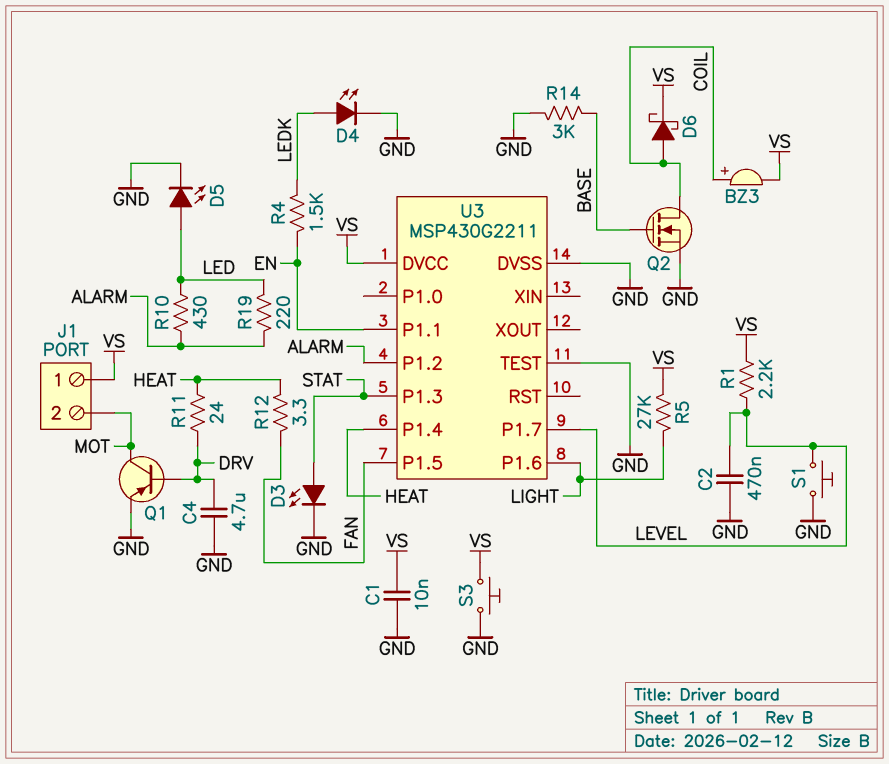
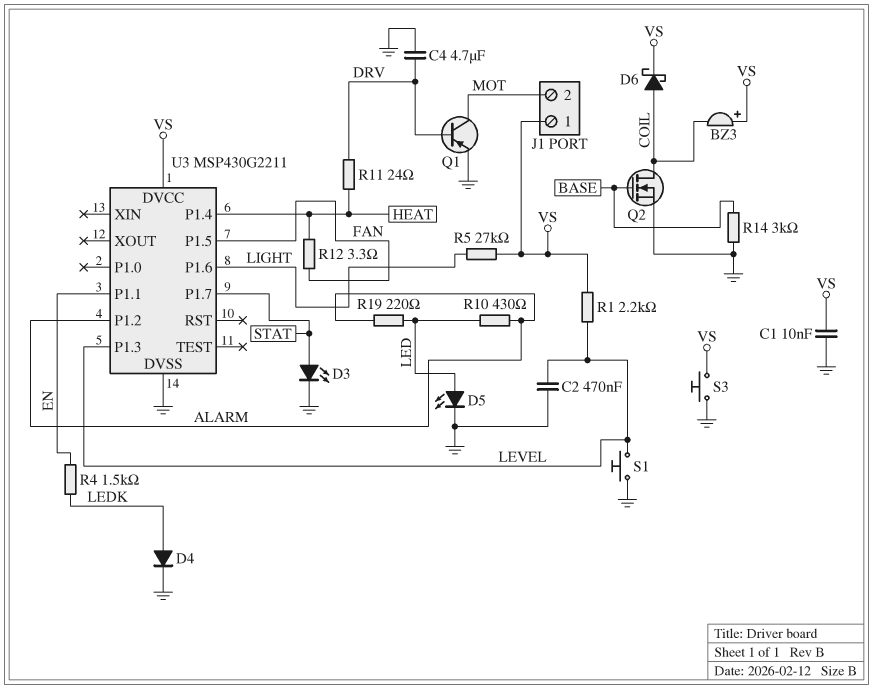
BZ3: buzzer (plus COIL, minus VS) -> buzzer (plus VS, minus COIL)
D4: LED (A LEDK, K GND) -> diode (A LEDK, K GND)
U3 pin P1.3: STAT -> LEVEL
U3 pin P1.7: LEVEL -> STAT
U3 pin TEST: GND -> none

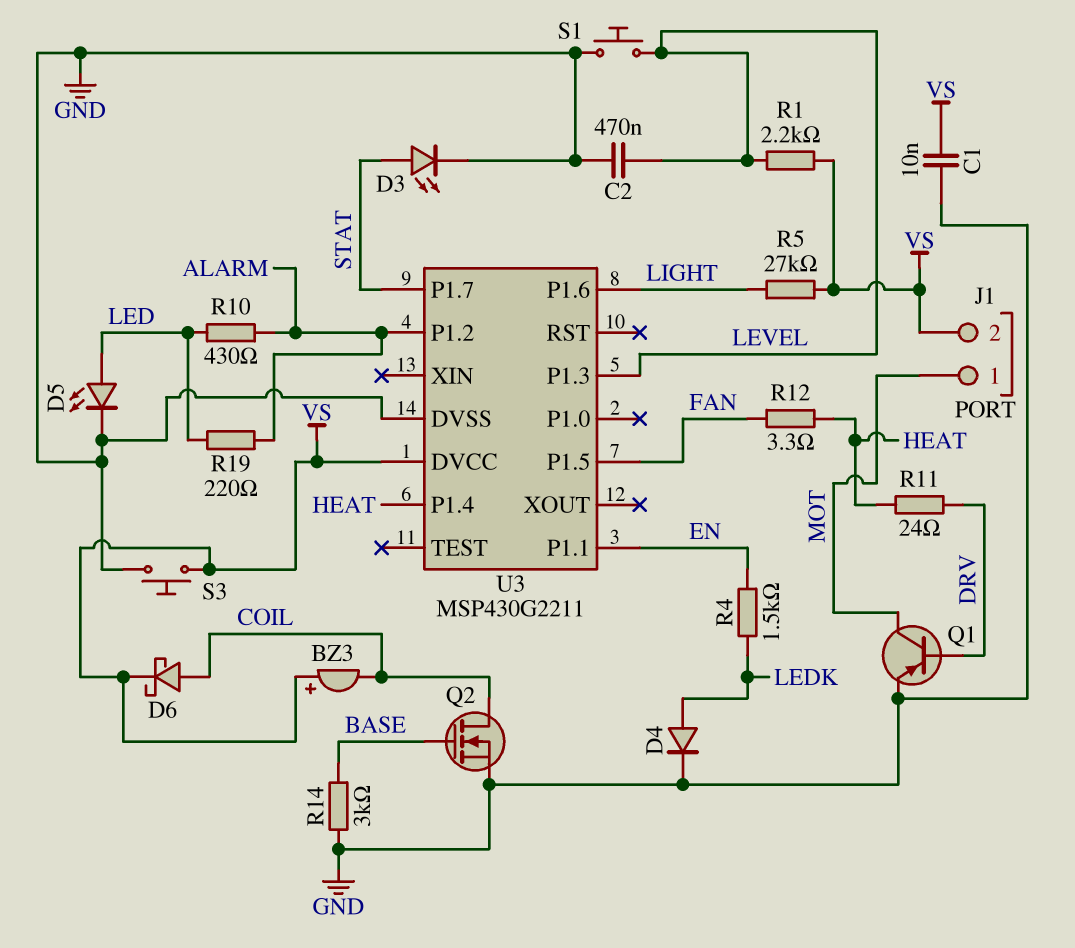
C4: 4.7uF (DRV, GND) -> none
J1 pin 1: VS -> MOT
J1 pin 2: MOT -> VS

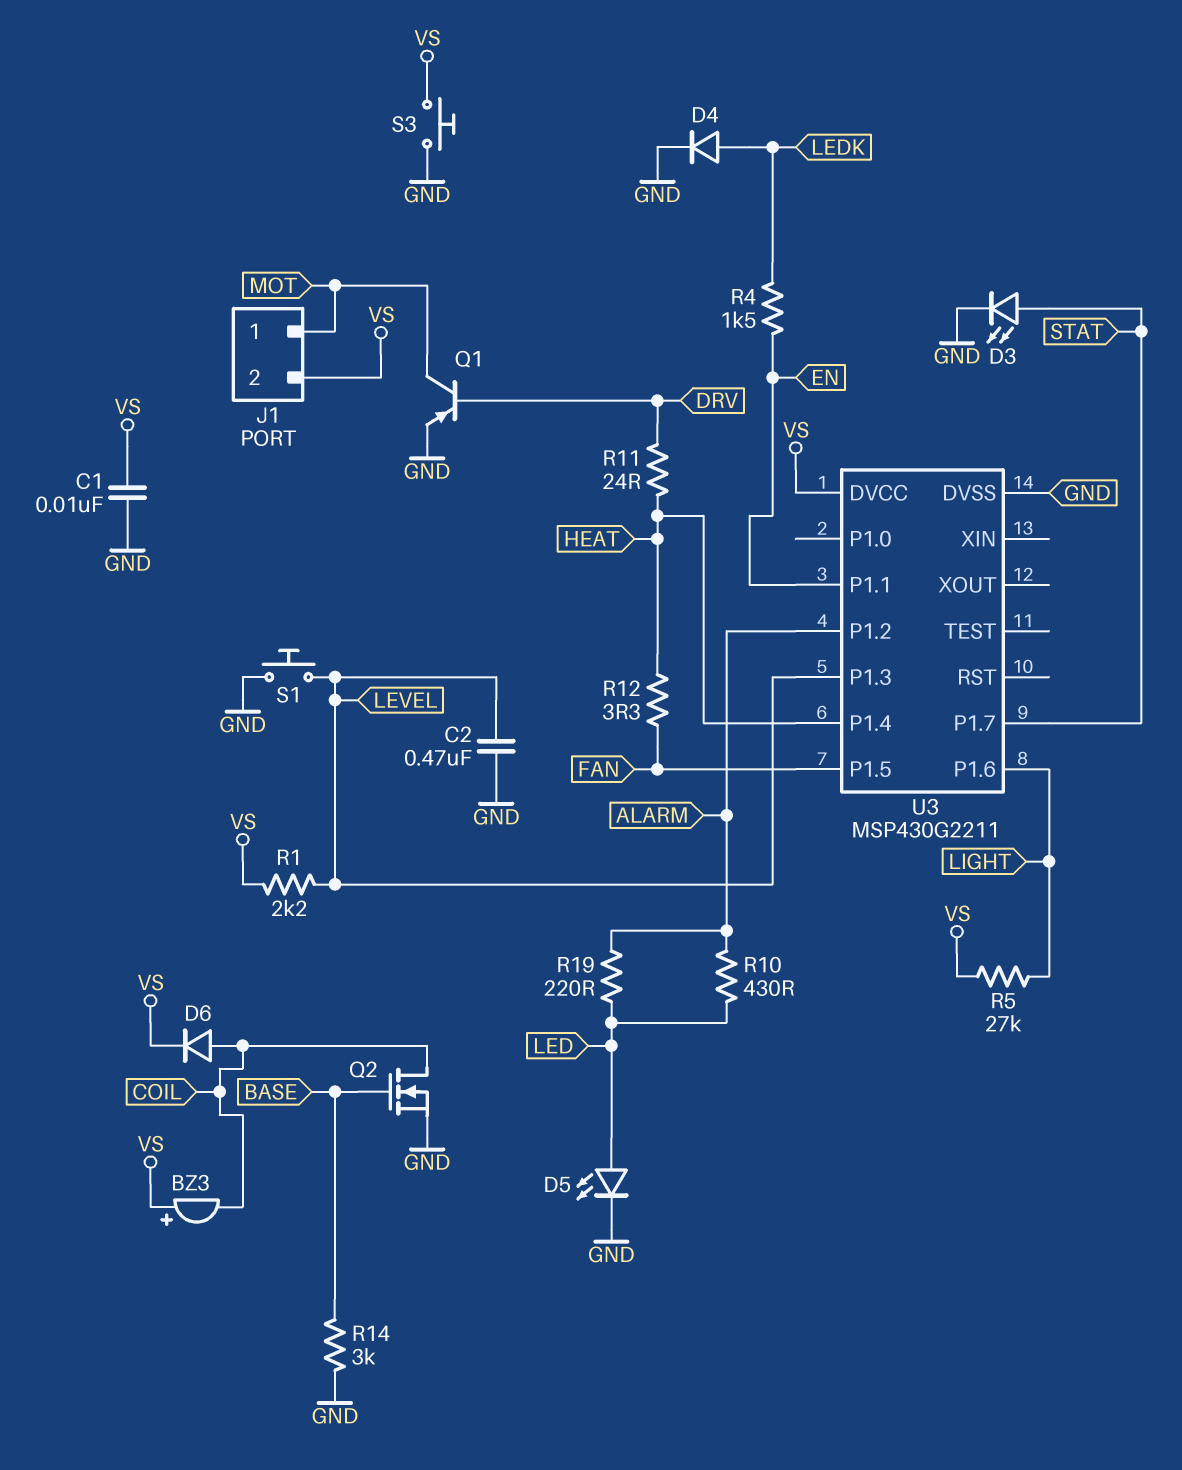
D6: schottky (A COIL, K VS) -> diode (A COIL, K VS)

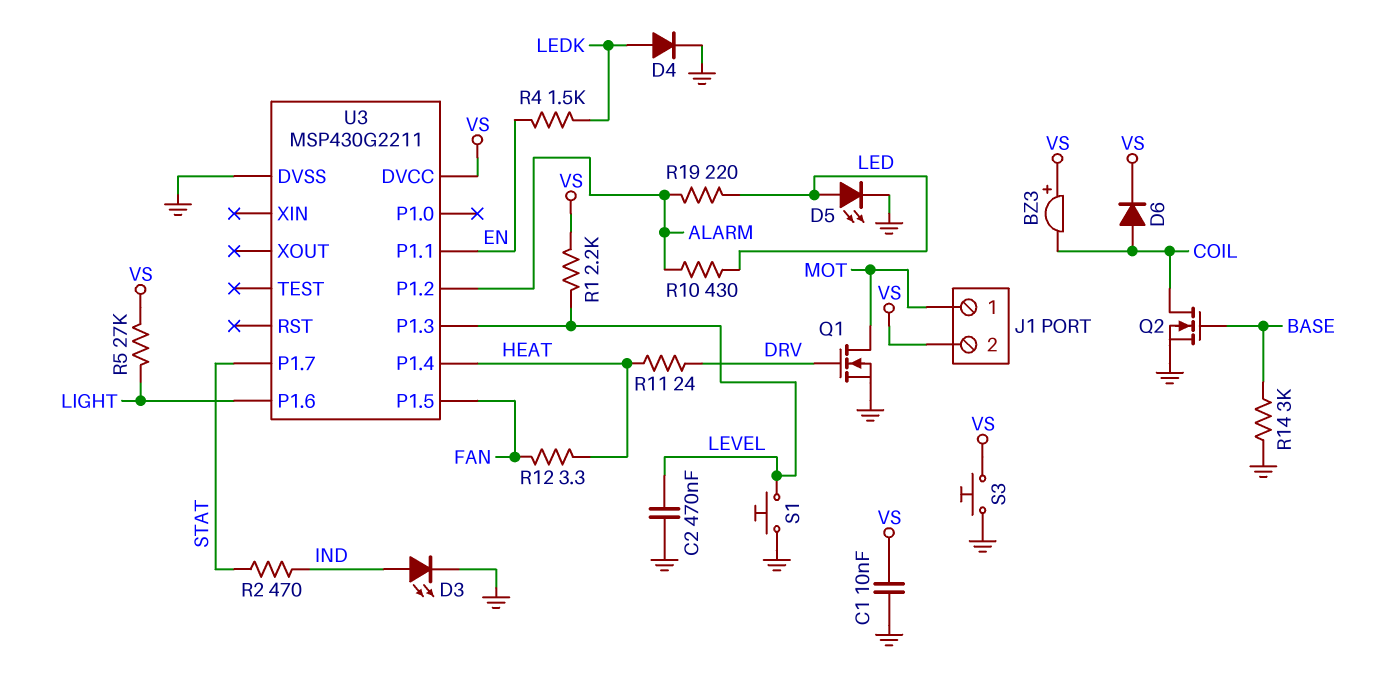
D3: LED (A STAT, K GND) -> LED (A IND, K GND)
Q1: PNP (B DRV, C MOT, E GND) -> NMOS (G DRV, D MOT, S GND)
R2: none -> 470 (IND, STAT)

